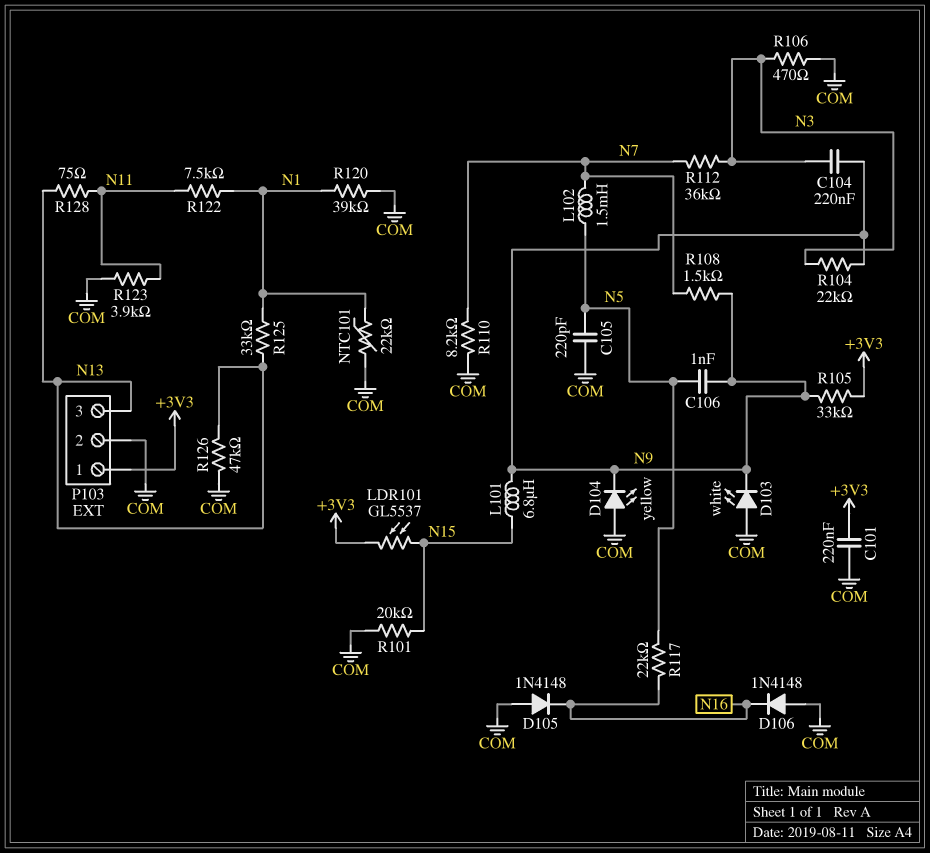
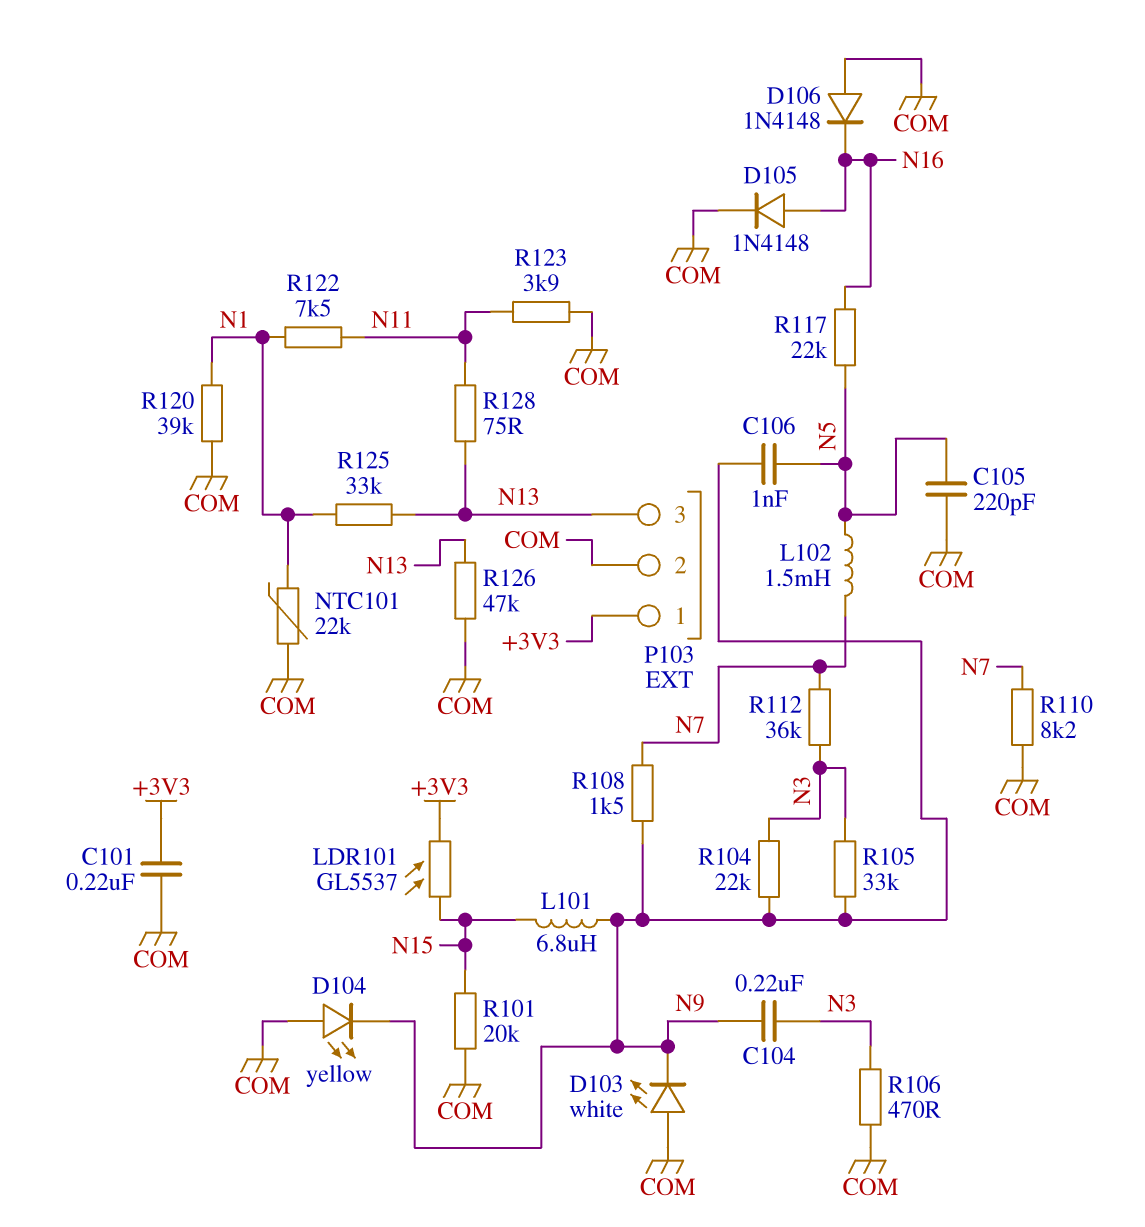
D105: diode 1N4148 (A COM, K N16) -> diode 1N4148 (A N16, K COM)
R105: 33k (+3V3, N9) -> 33k (N3, N9)

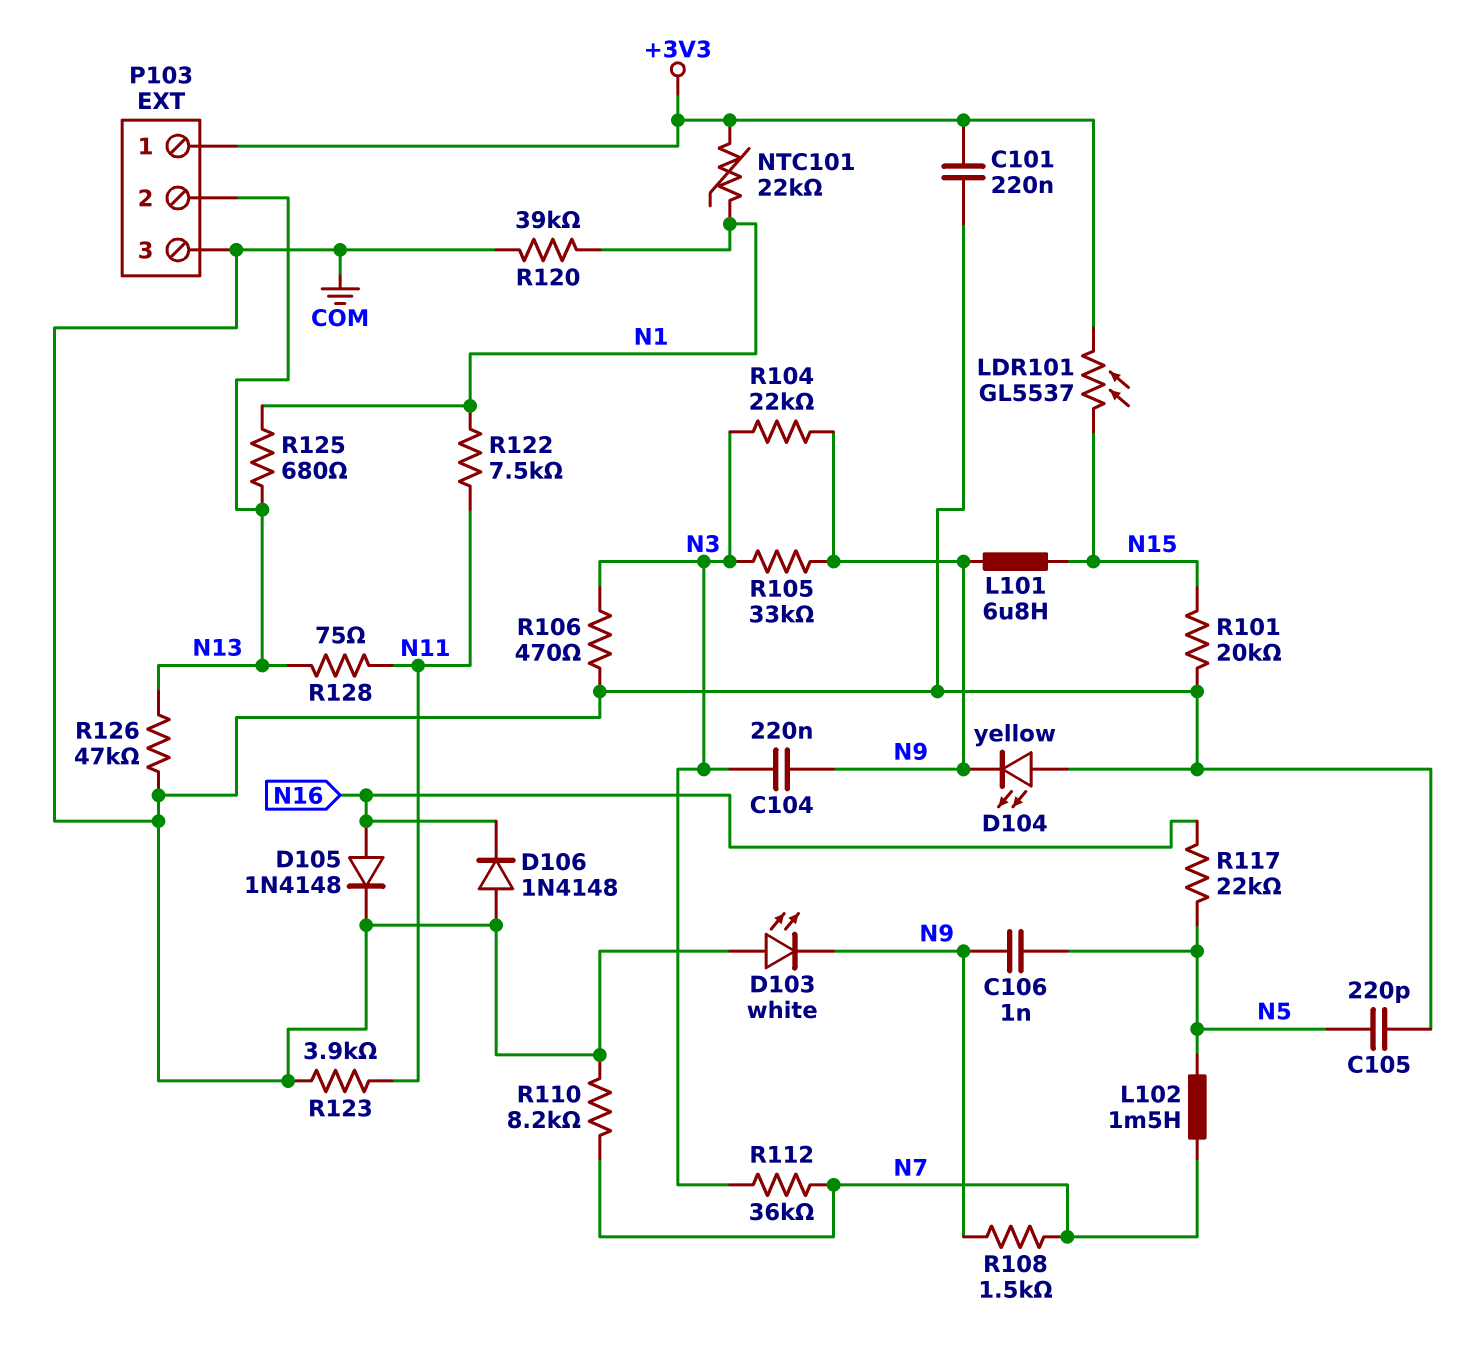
NTC101: 22k (COM, N1) -> 22k (+3V3, N1)
P103 pin 2: COM -> N13
P103 pin 3: N13 -> COM
R125: 33k (N1, N13) -> 680 (N1, N13)

